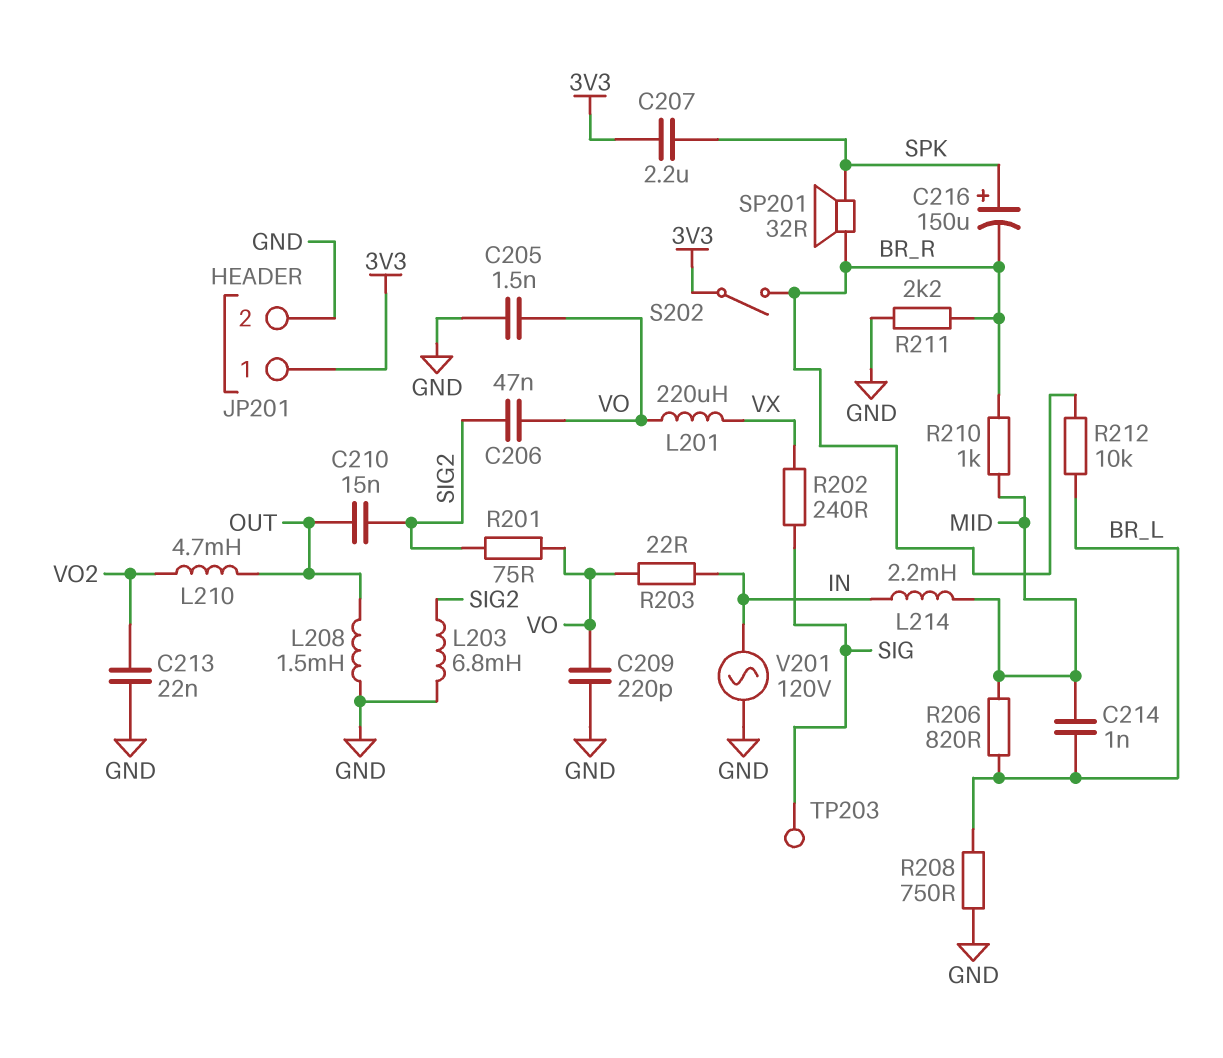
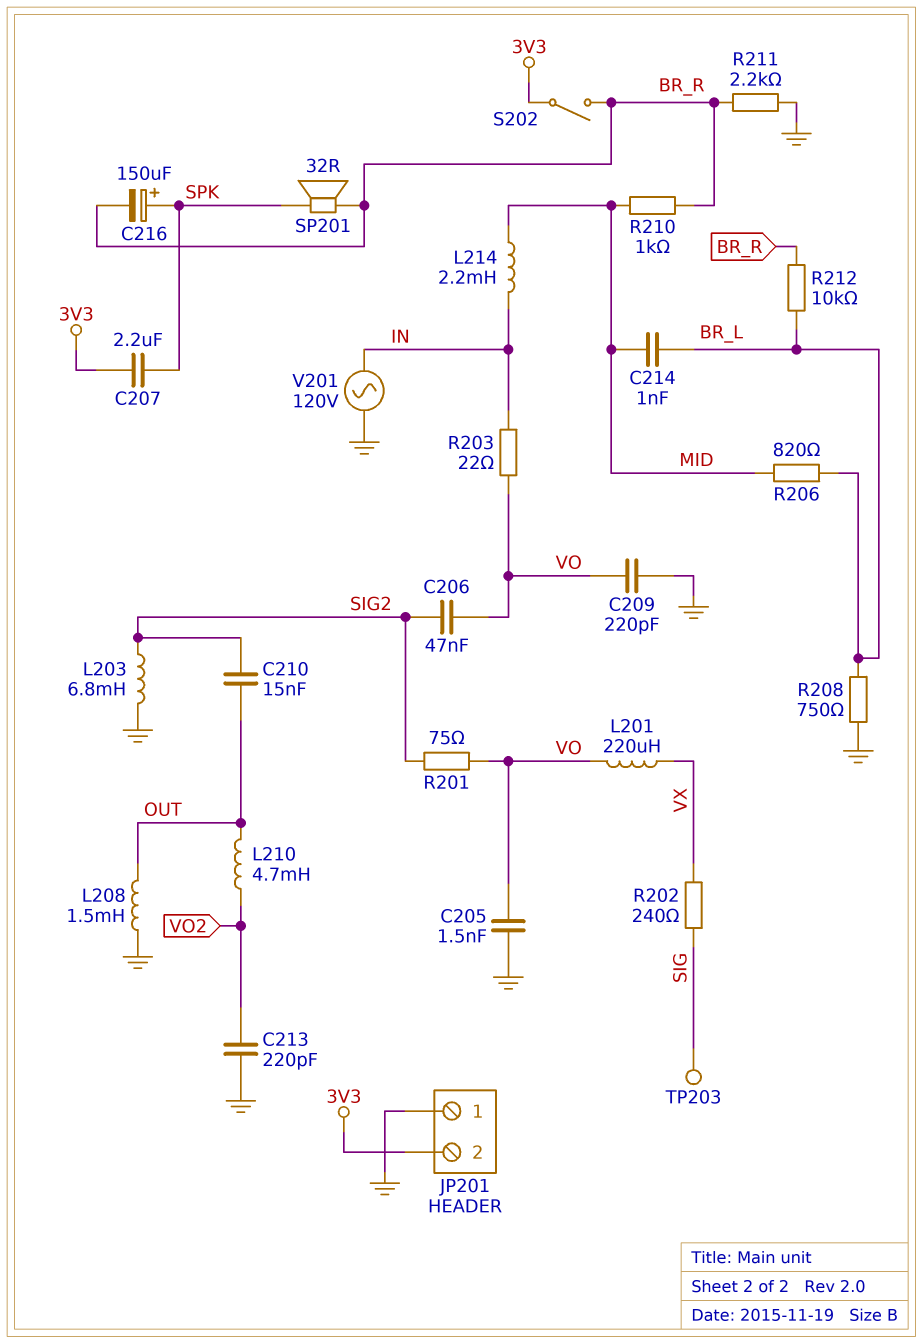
C213: 22nF (GND, VO2) -> 220pF (GND, VO2)
JP201 pin 1: 3V3 -> GND
JP201 pin 2: GND -> 3V3

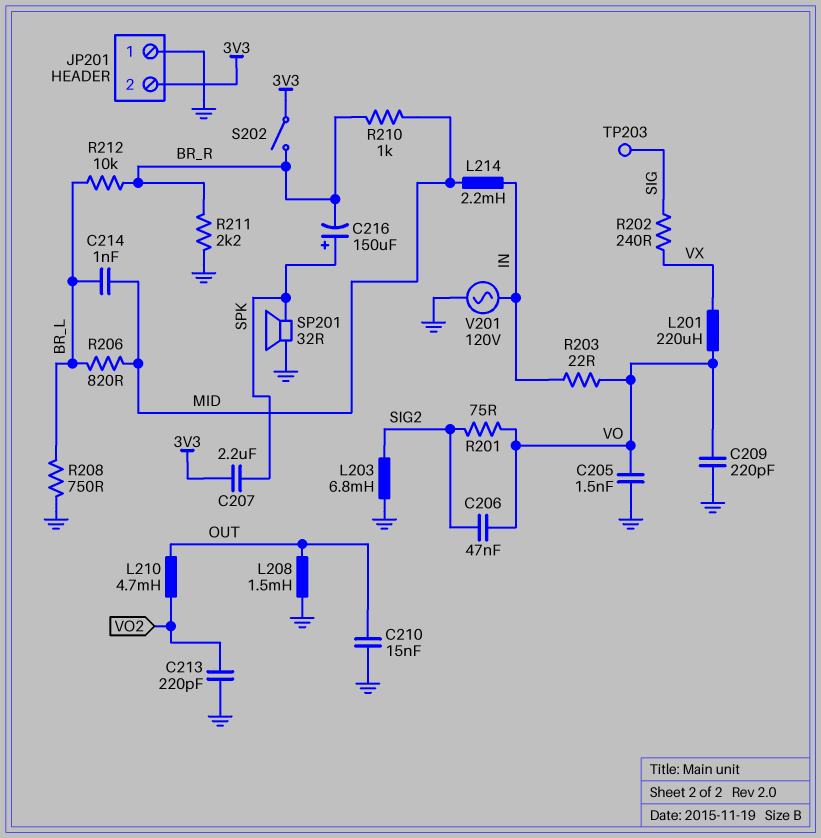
C210: 15nF (OUT, SIG2) -> 15nF (GND, OUT)
SP201: speaker 32R (BR_R, SPK) -> speaker 32R (GND, SPK)

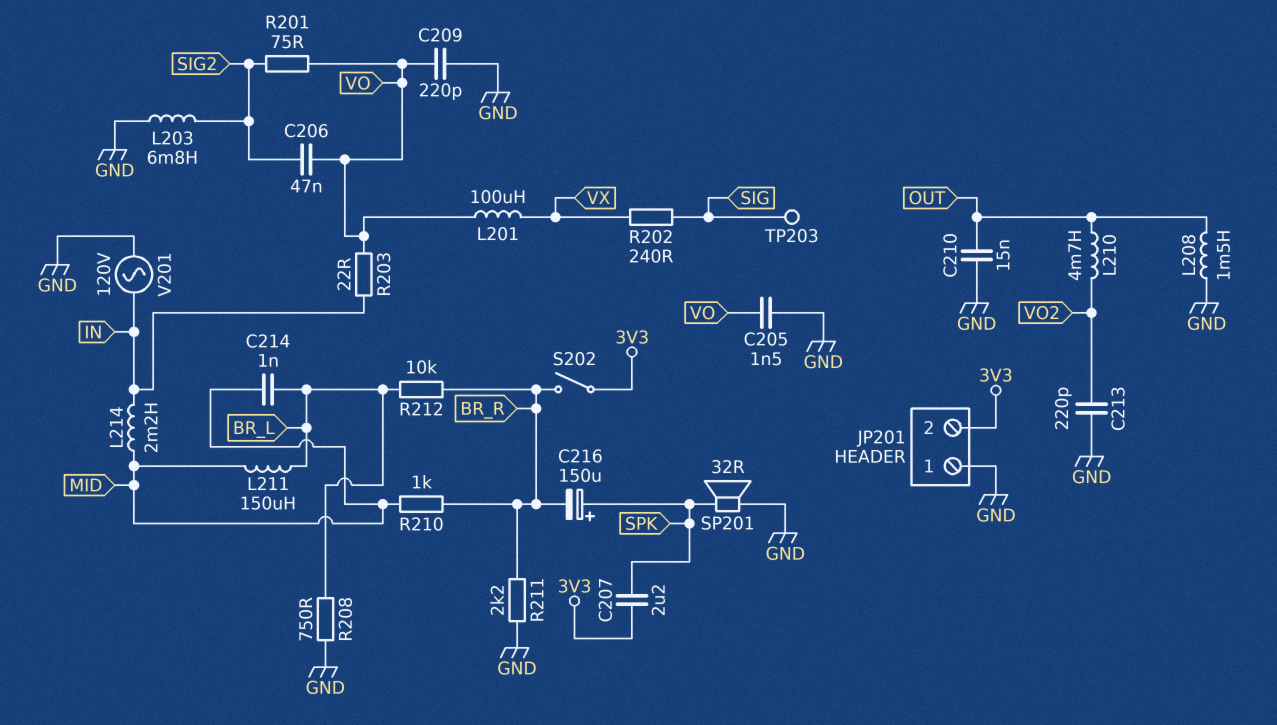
L201: 220uH (VO, VX) -> 100uH (VO, VX)
L211: none -> 150uH (BR_L, MID)
R206: 820 (BR_L, MID) -> none

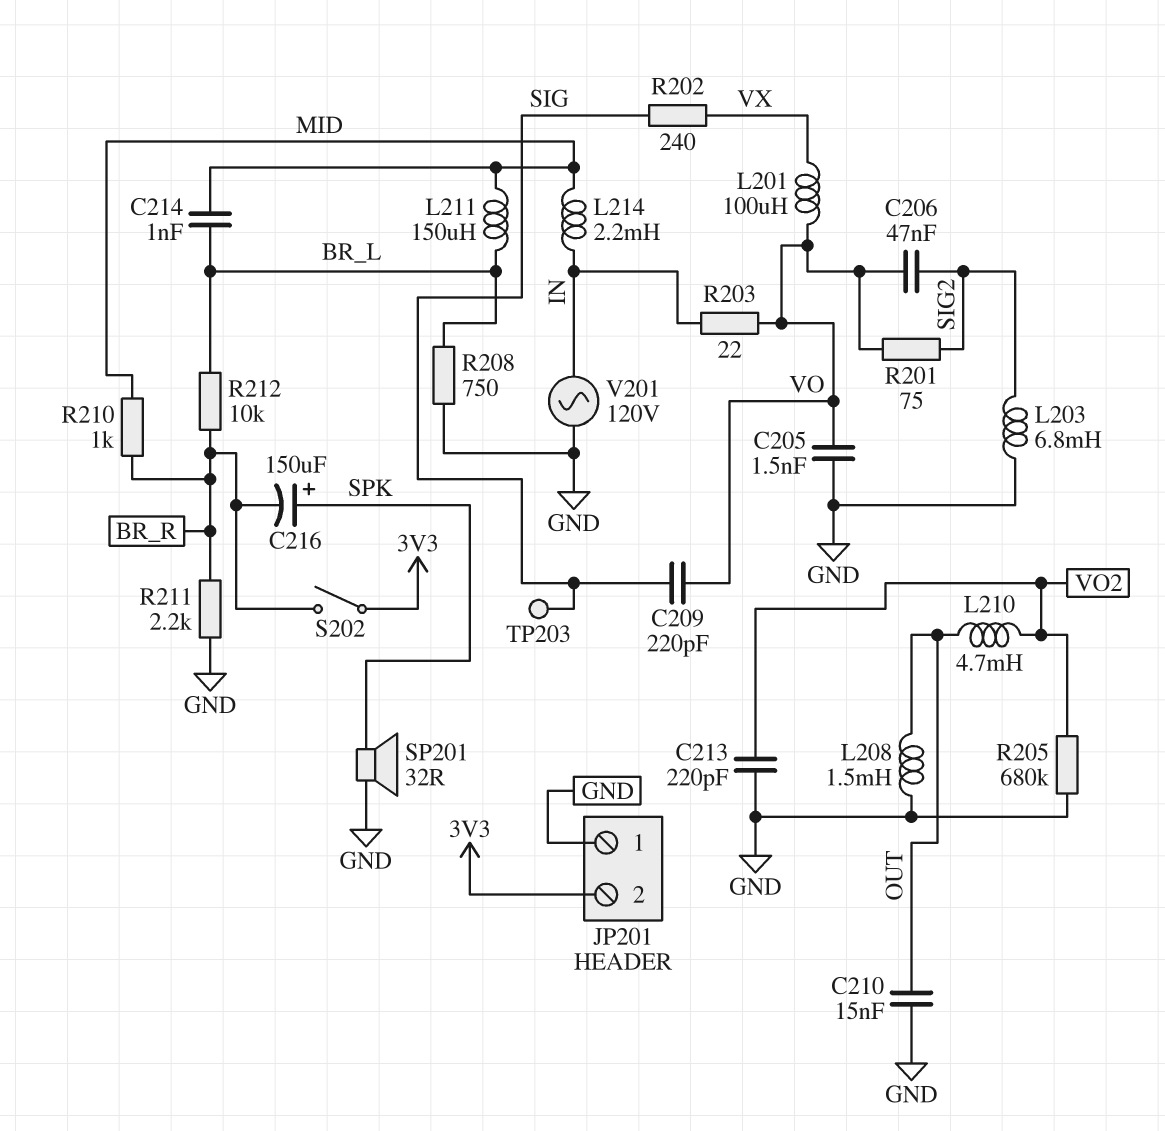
C207: 2.2uF (3V3, SPK) -> none
C209: 220pF (GND, VO) -> 220pF (SIG, VO)
R205: none -> 680k (GND, VO2)

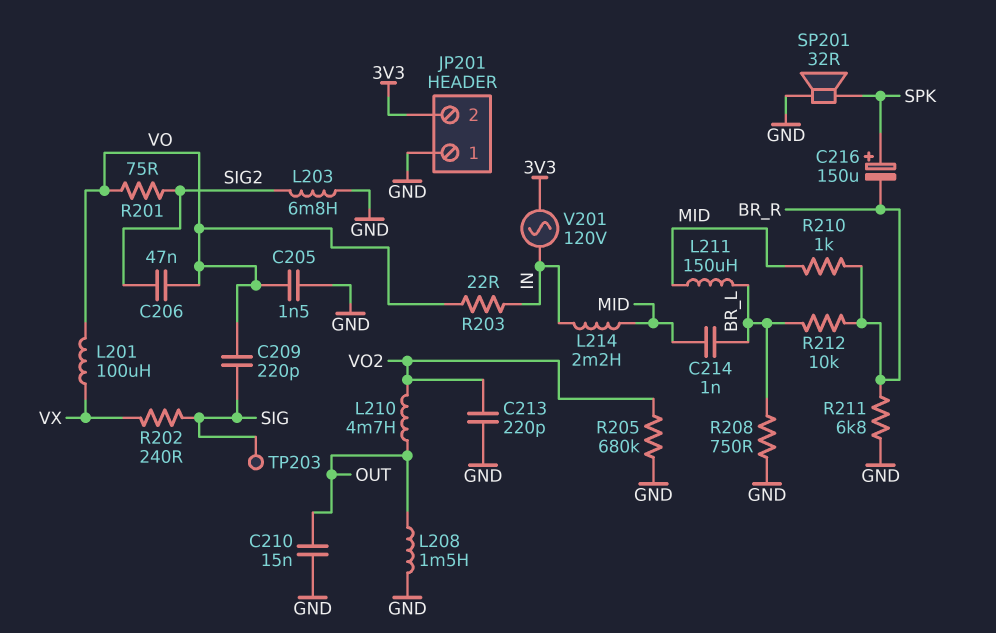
R211: 2.2k (BR_R, GND) -> 6.8k (BR_R, GND)
S202: switch (3V3, BR_R) -> none
V201: AC 120V (GND, IN) -> AC 120V (3V3, IN)

